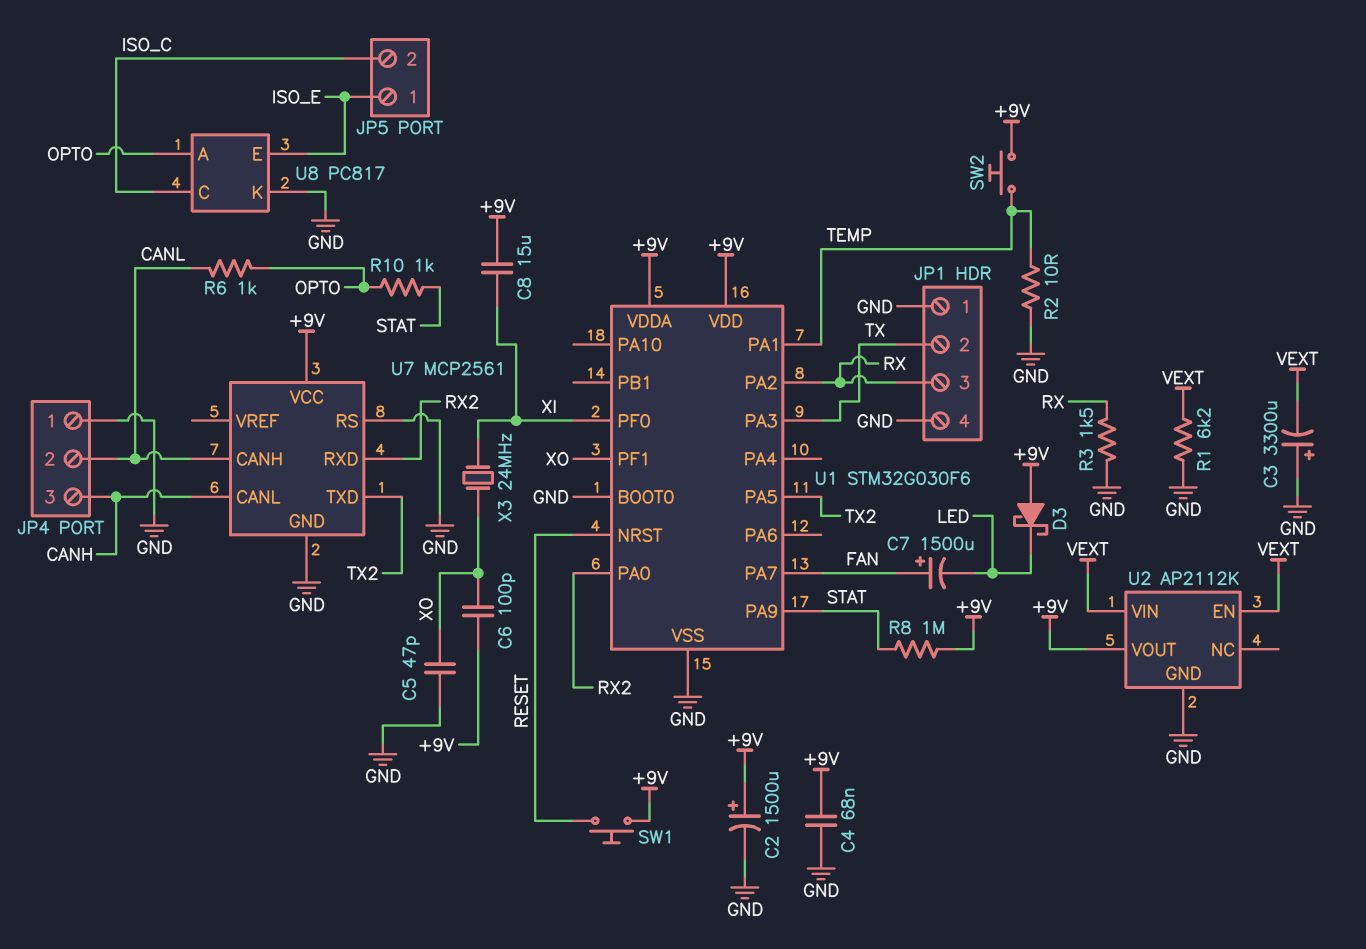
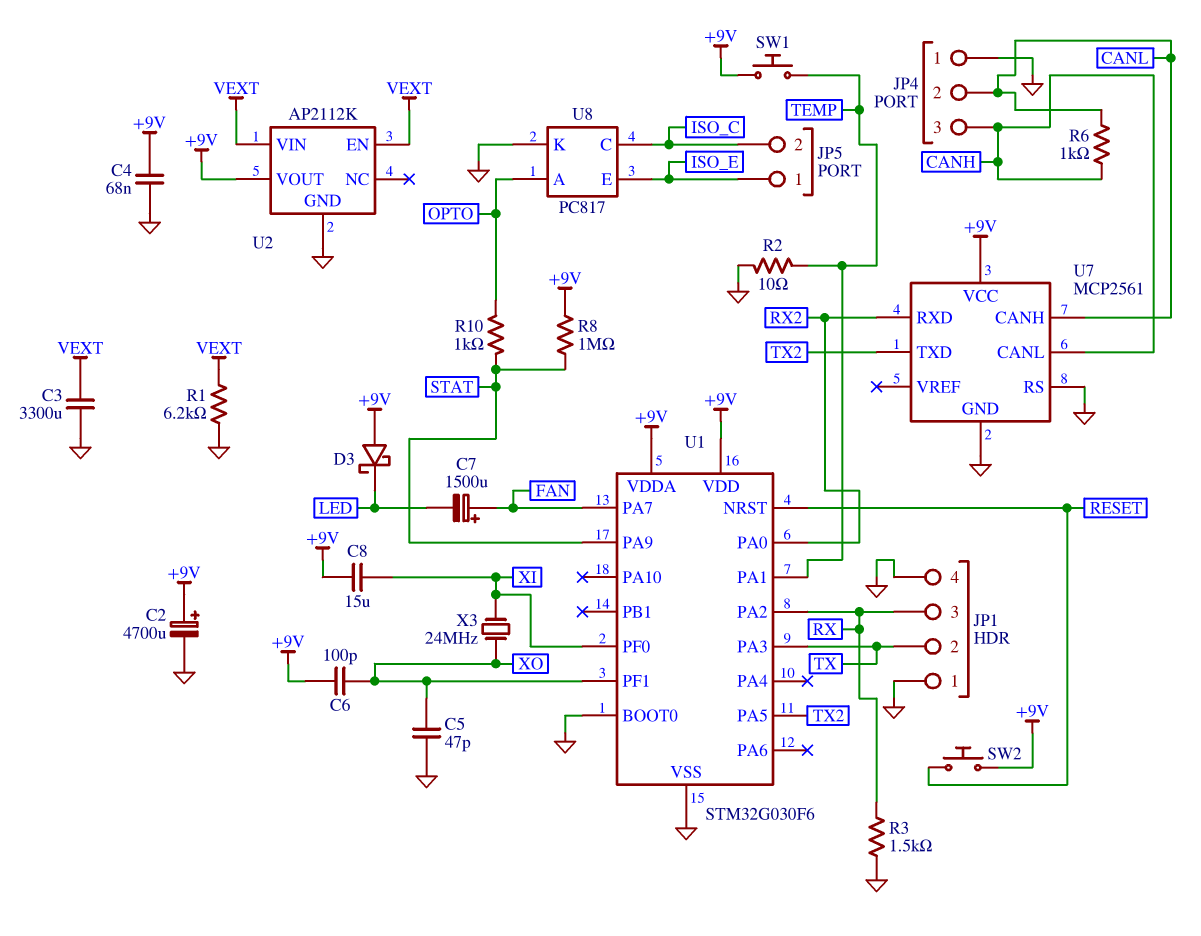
C2: 1500uF (plus +9V, minus GND) -> 4700uF (plus +9V, minus GND)
C3: 3300uF (plus GND, minus VEXT) -> 3300uF (GND, VEXT)
R6: 1k (CANL, OPTO) -> 1k (CANH, CANL)
SW1: button (+9V, RESET) -> button (+9V, TEMP)
SW2: button (+9V, TEMP) -> button (+9V, RESET)

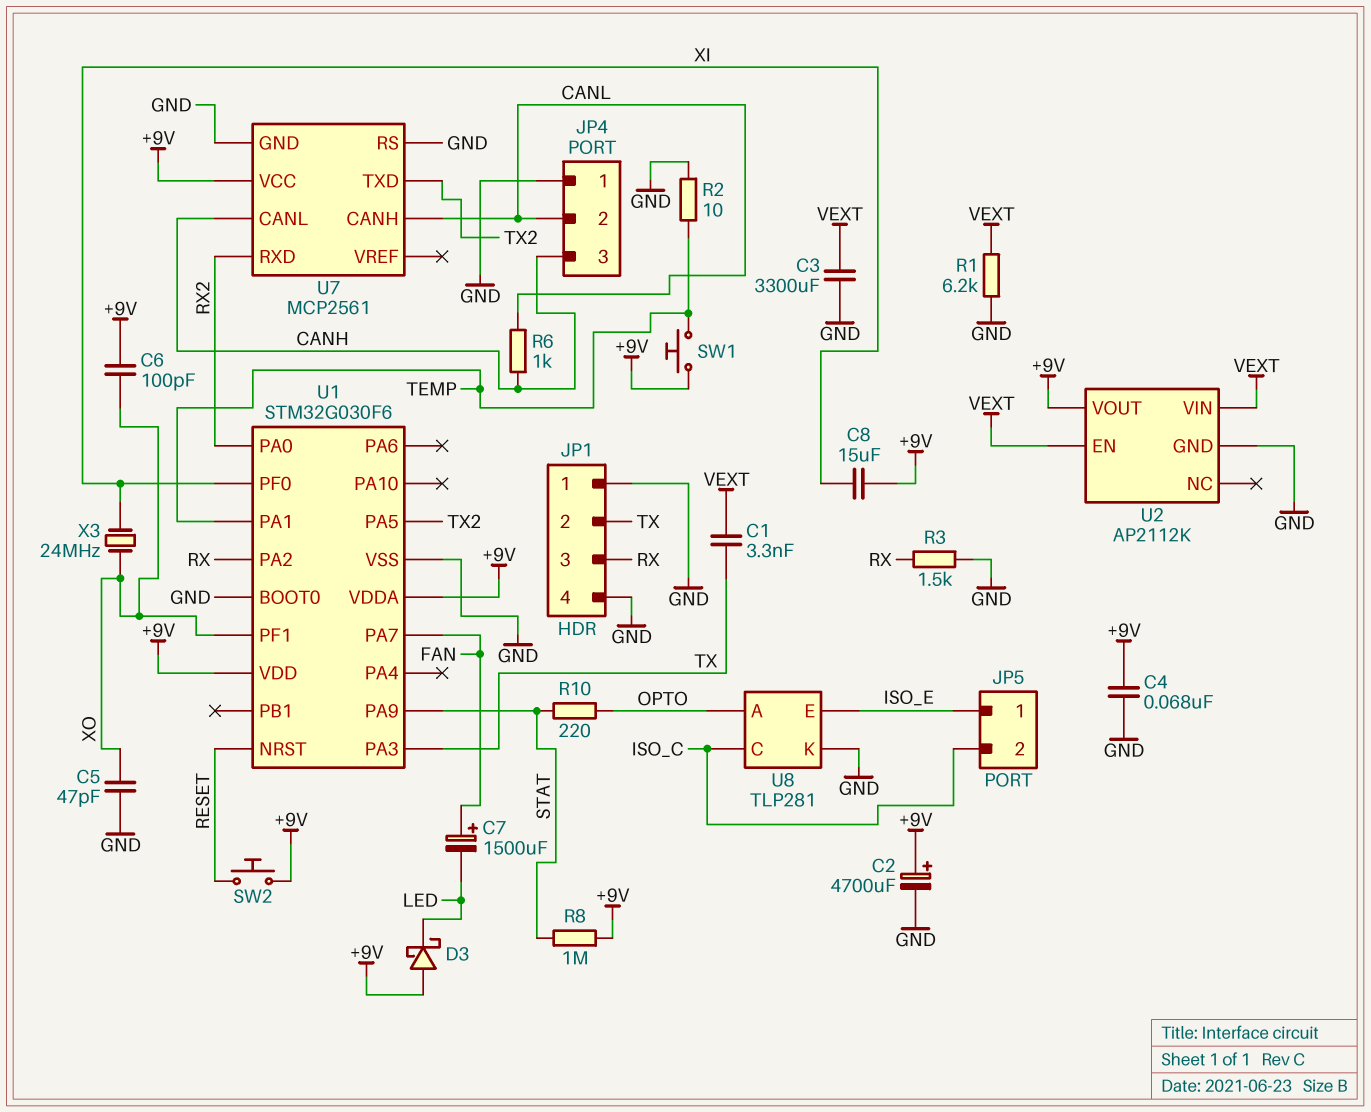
C1: none -> 3.3nF (TX, VEXT)
R10: 1k (OPTO, STAT) -> 220 (OPTO, STAT)
U8: PC817 -> TLP281

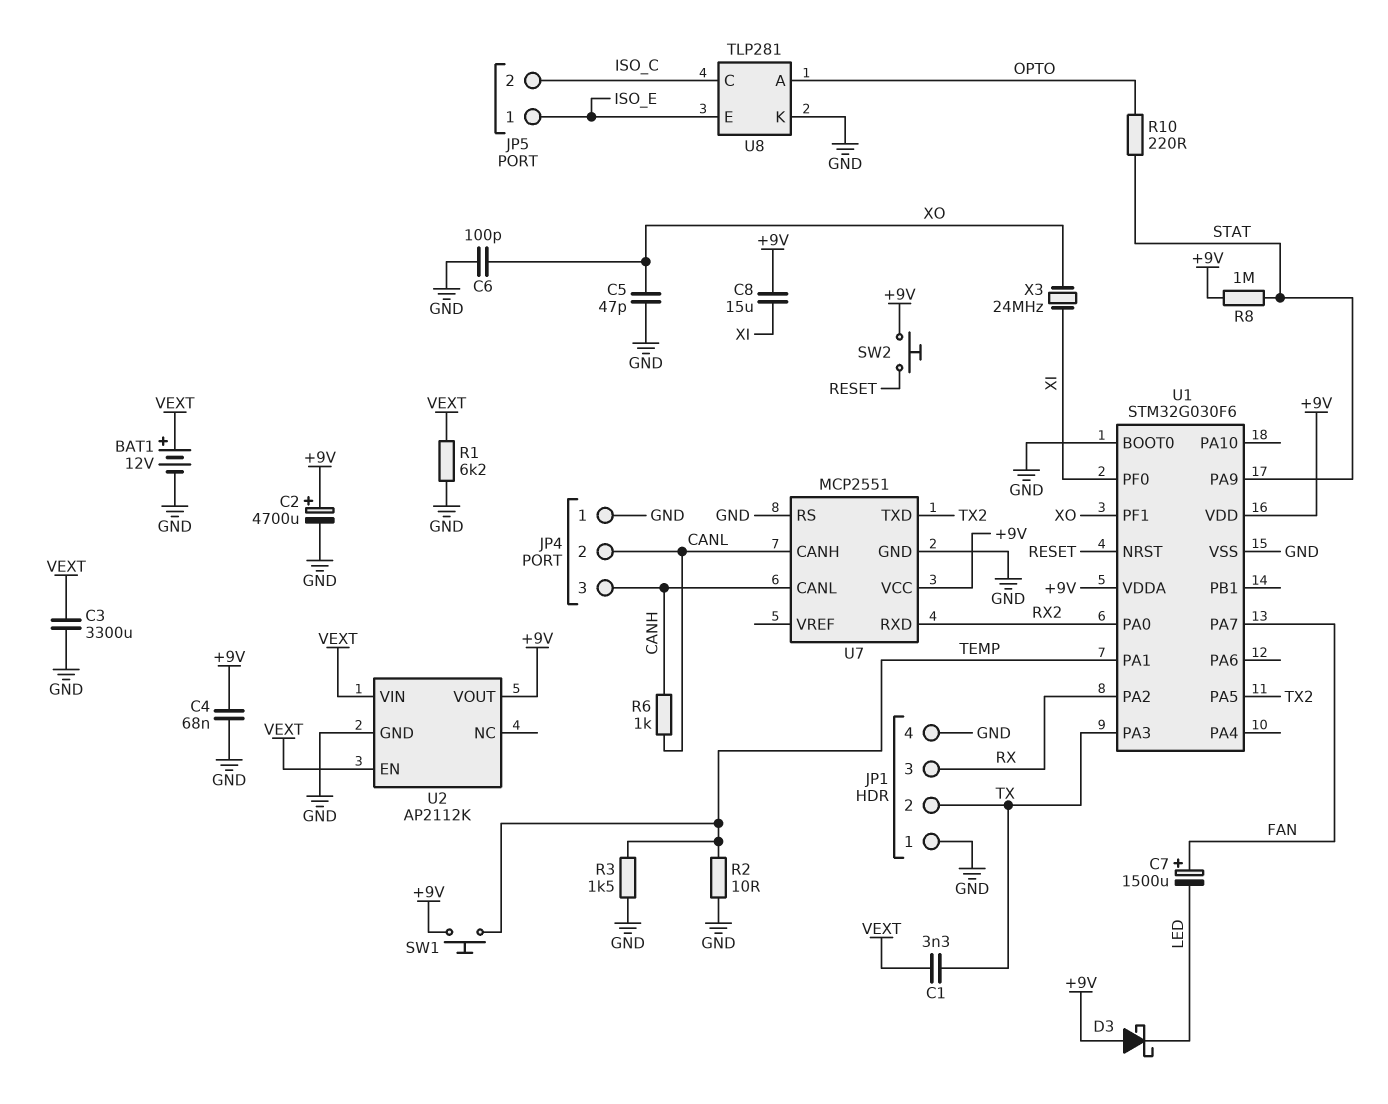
BAT1: none -> 12V (plus VEXT, minus GND)
C6: 100pF (+9V, XO) -> 100pF (GND, XO)
R3: 1.5k (GND, RX) -> 1.5k (GND, TEMP)
U7: MCP2561 -> MCP2551

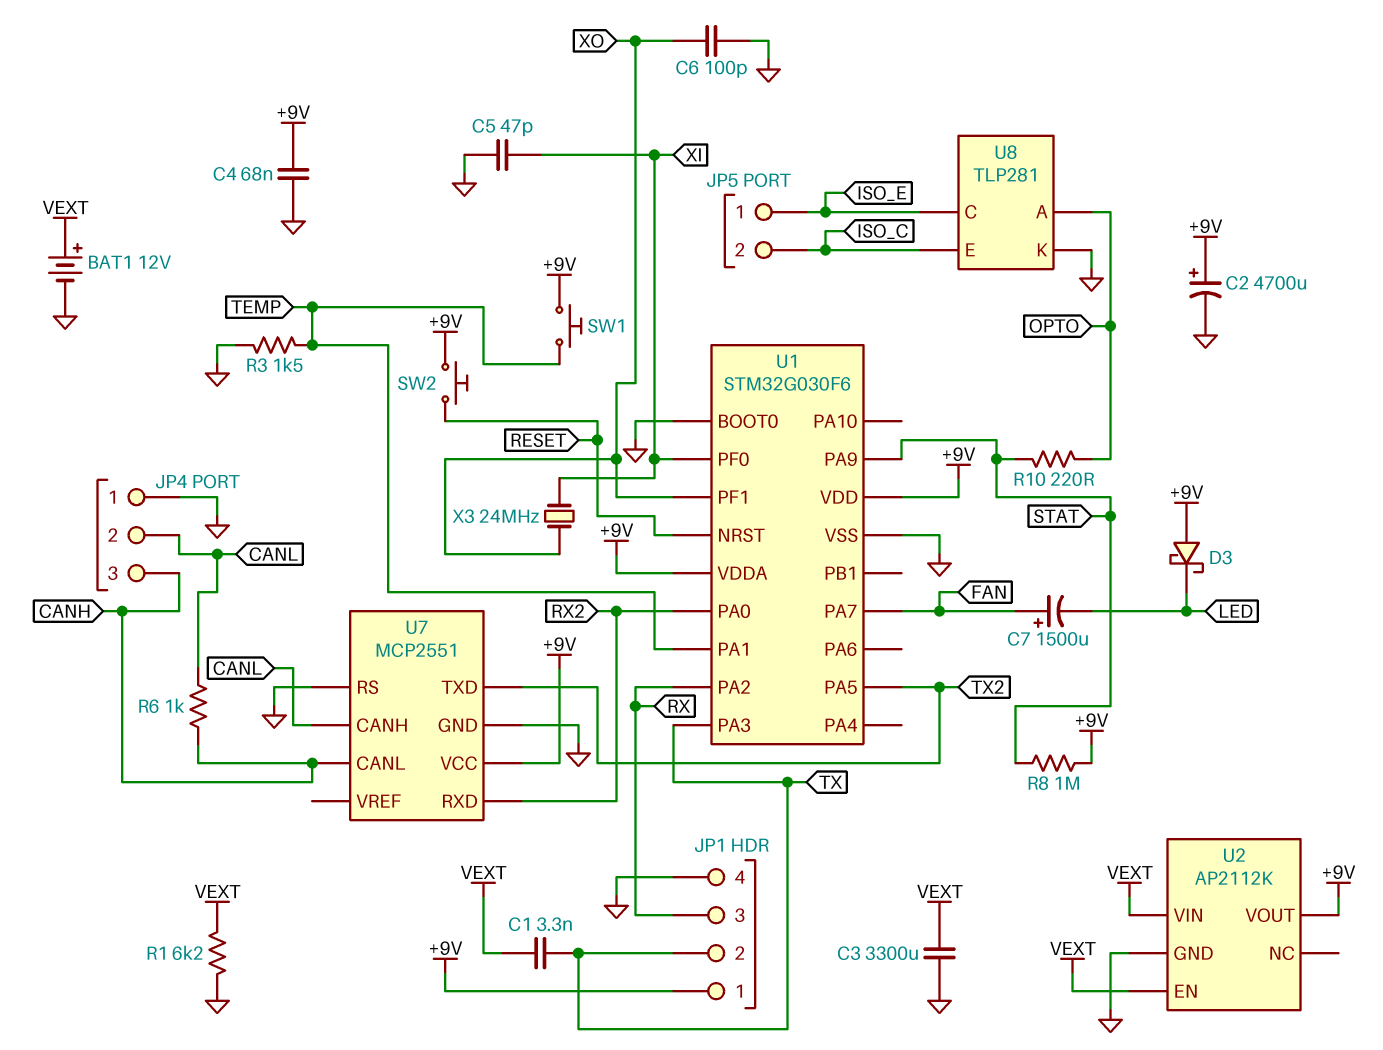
C5: 47pF (GND, XO) -> 47pF (GND, XI)
C8: 15uF (+9V, XI) -> none
JP1 pin 1: GND -> +9V
R2: 10 (GND, TEMP) -> none
U8 pin C: ISO_C -> ISO_E
U8 pin E: ISO_E -> ISO_C

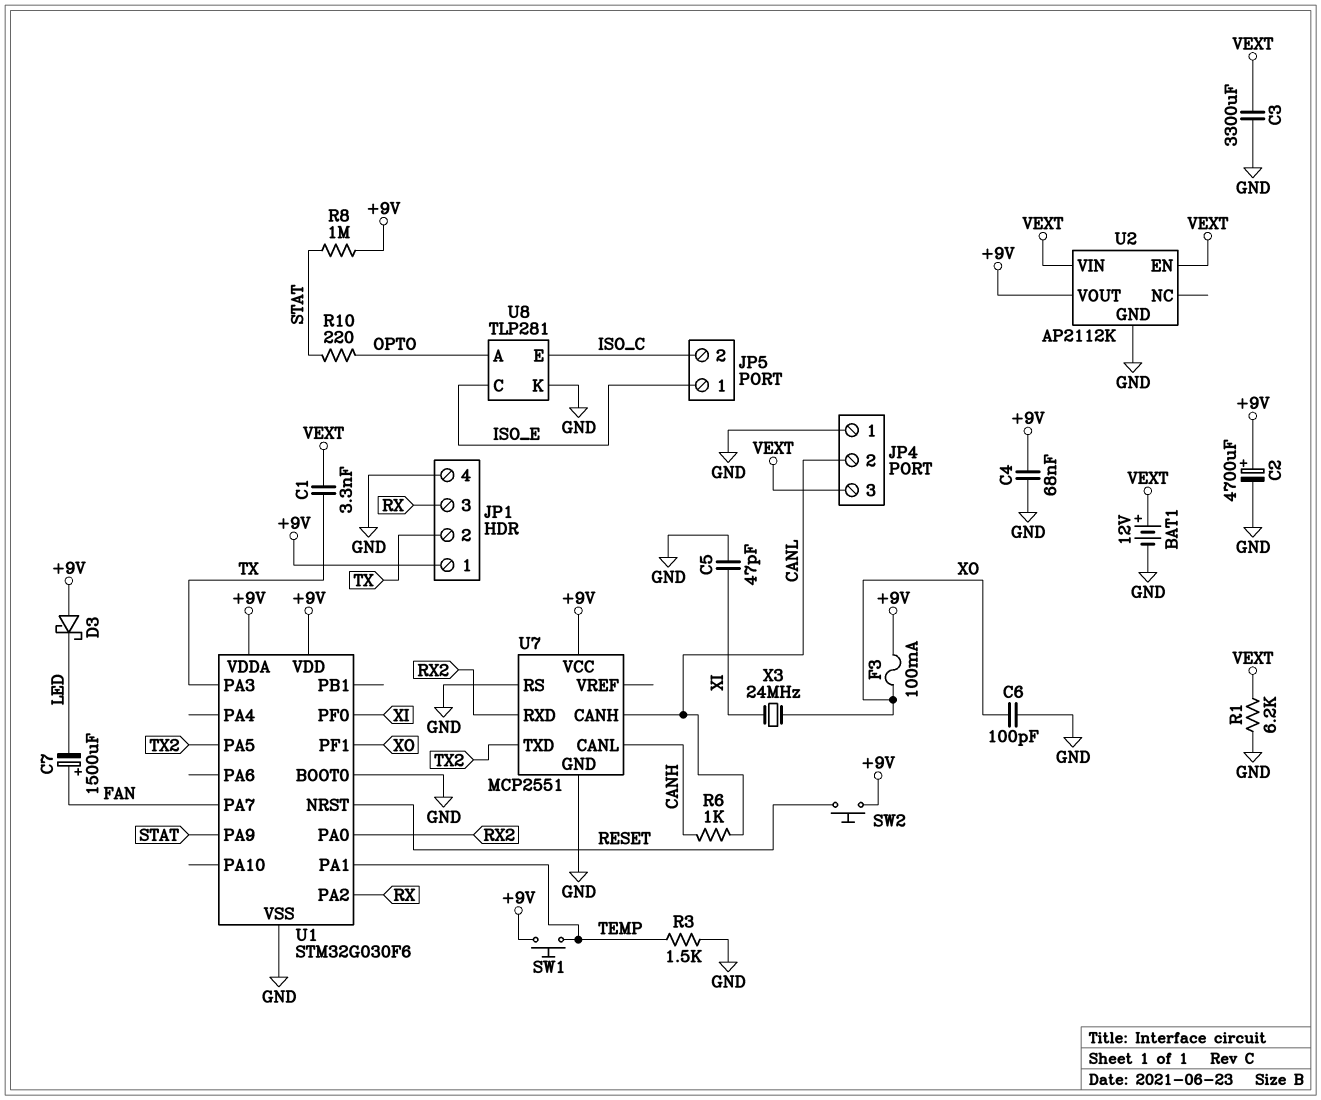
F3: none -> 100mA (+9V, XO)
JP4 pin 3: CANH -> VEXT

